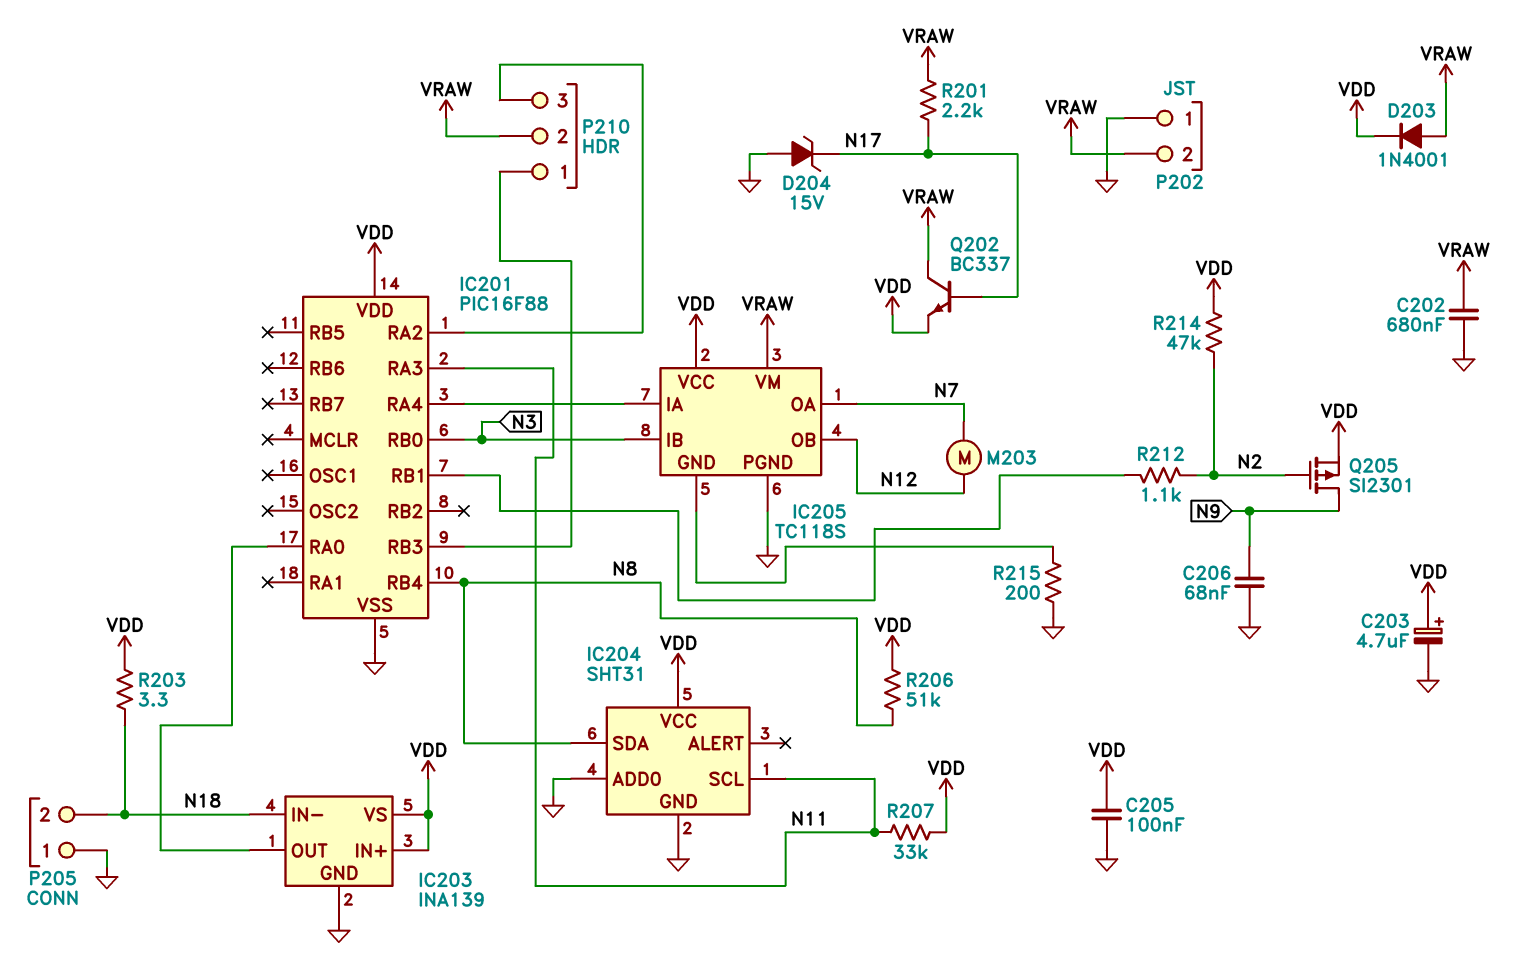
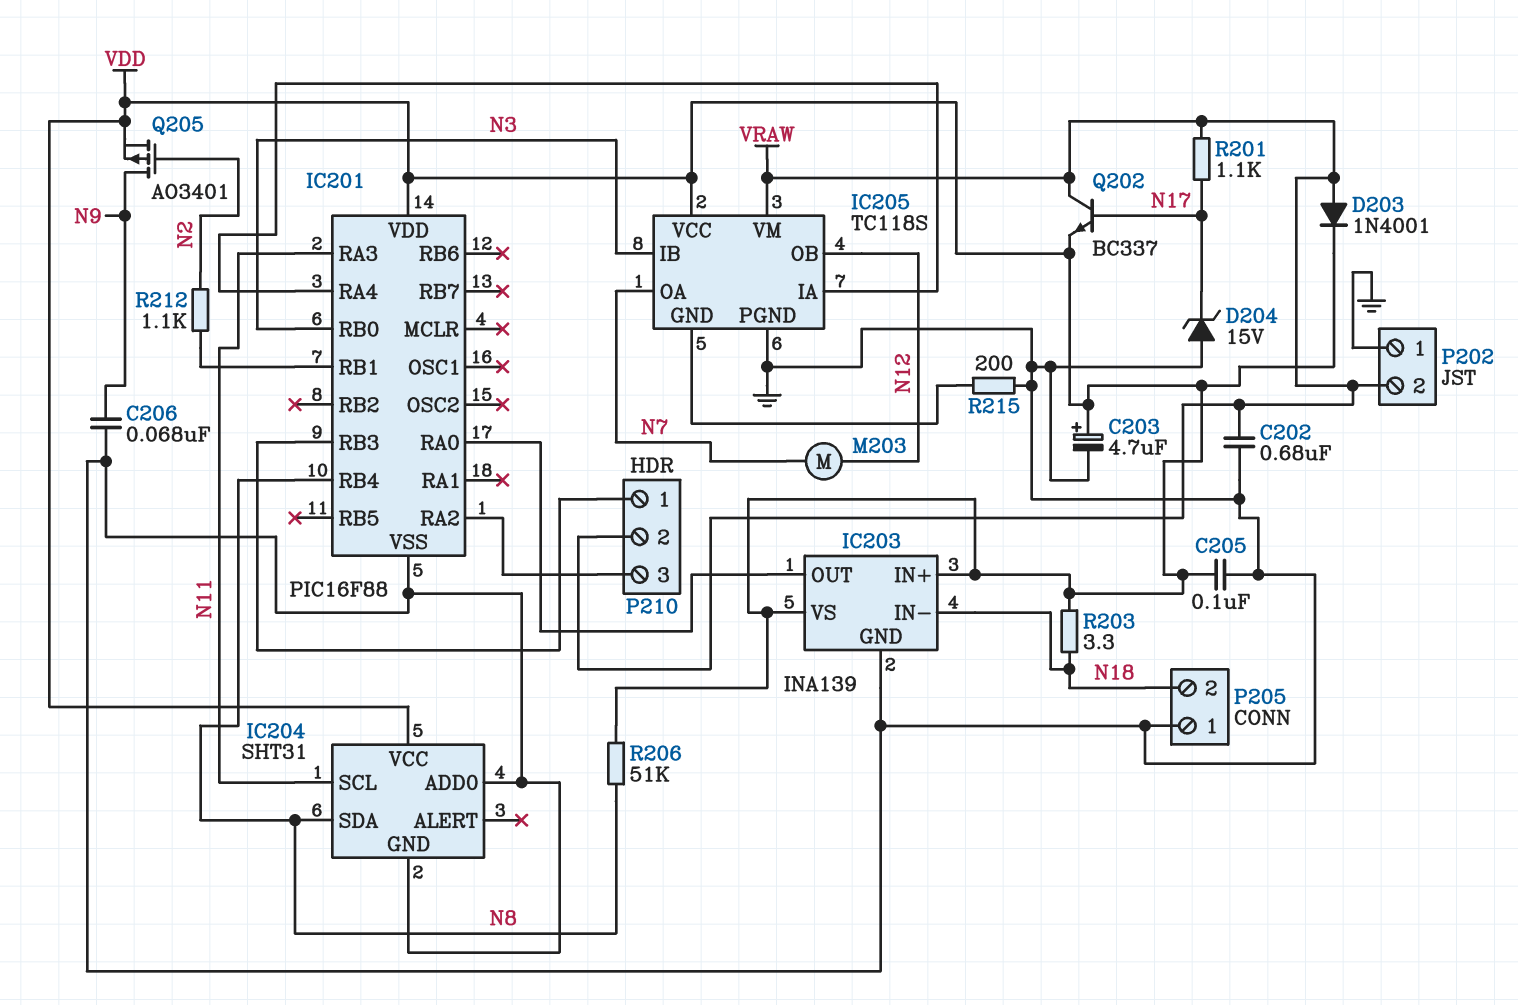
Q205: PMOS SI2301 (G N2, D N9, S VDD) -> PMOS AO3401 (G N2, D N9, S VDD)
R201: 2.2k (N17, VRAW) -> 1.1k (N17, VRAW)
R207: 33k (N11, VDD) -> none
R214: 47k (N2, VDD) -> none

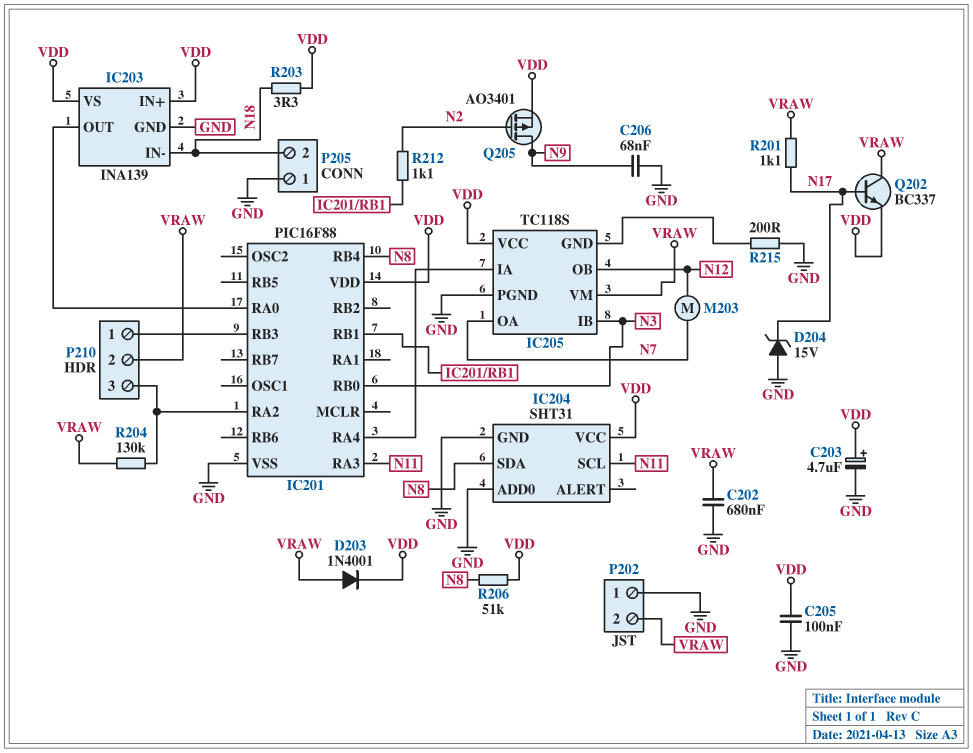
R204: none -> 130k (IC201/RA2, VRAW)

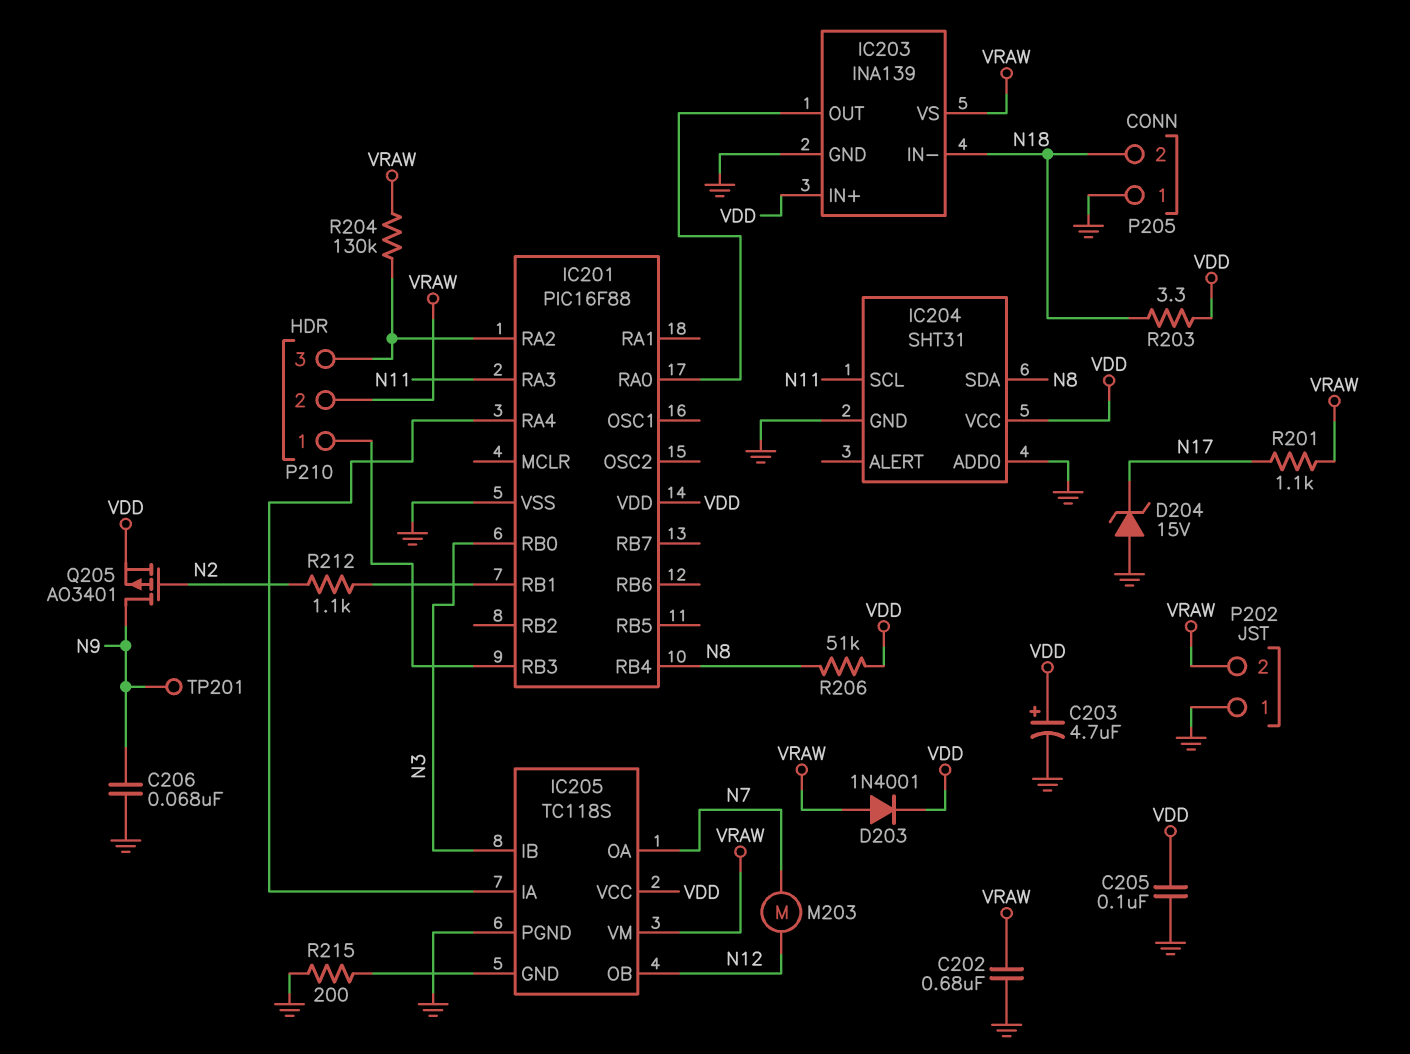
IC203 pin VS: VDD -> VRAW
Q202: NPN BC337 (B N17, C VRAW, E VDD) -> none
TP201: none -> test point (N9)

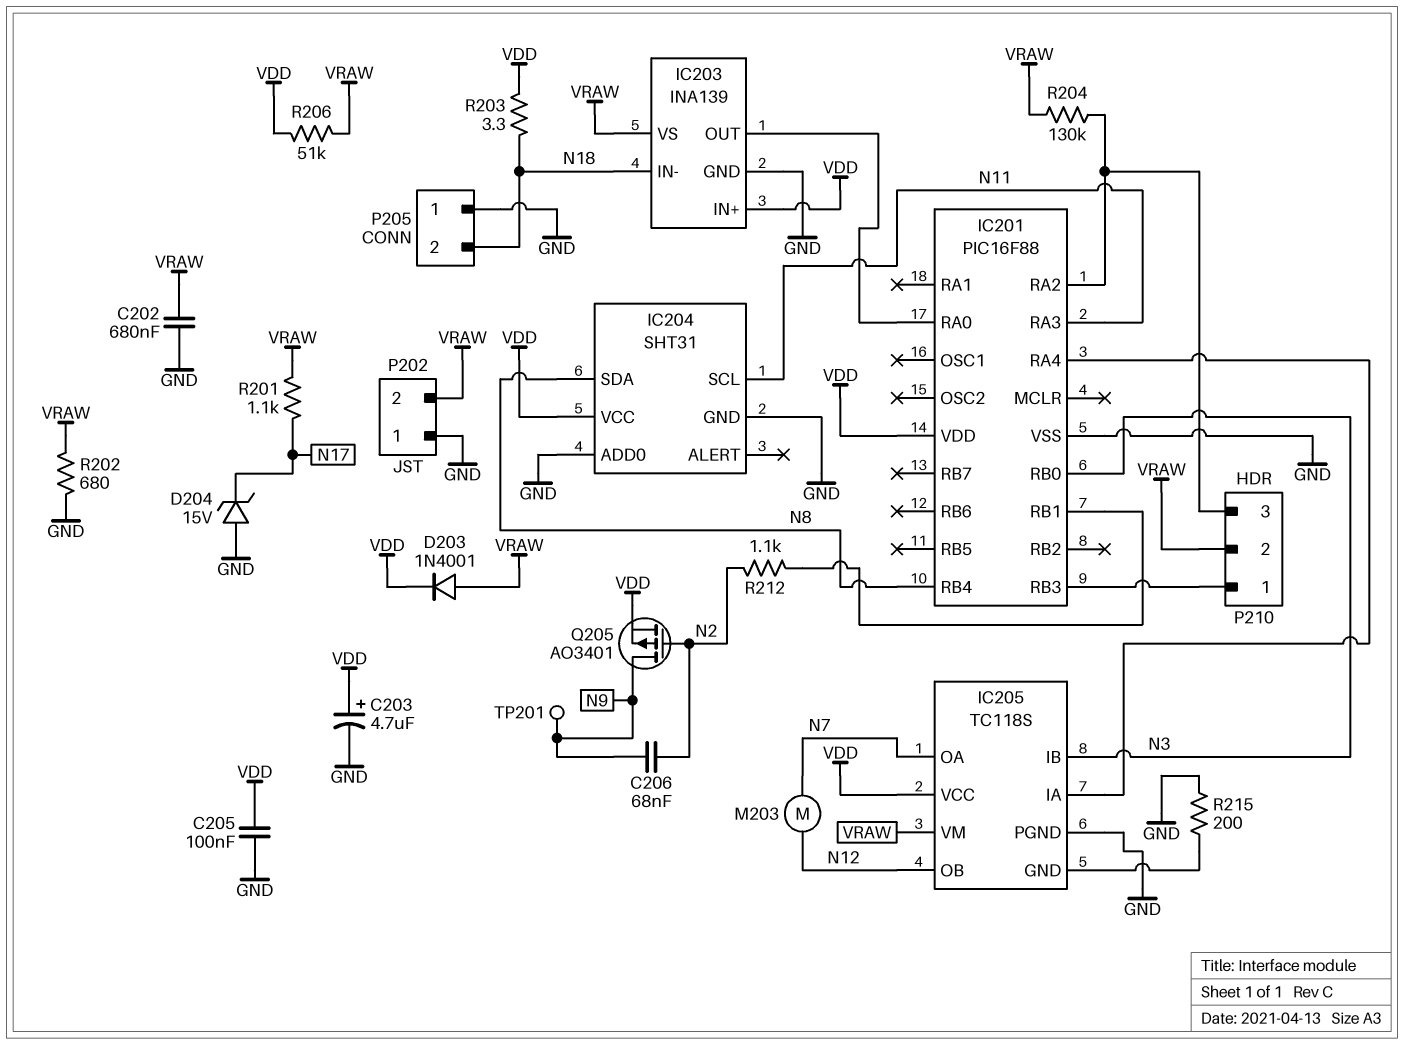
C206: 68nF (GND, N9) -> 68nF (N2, N9)
R202: none -> 680 (GND, VRAW)
R206: 51k (N8, VDD) -> 51k (VDD, VRAW)

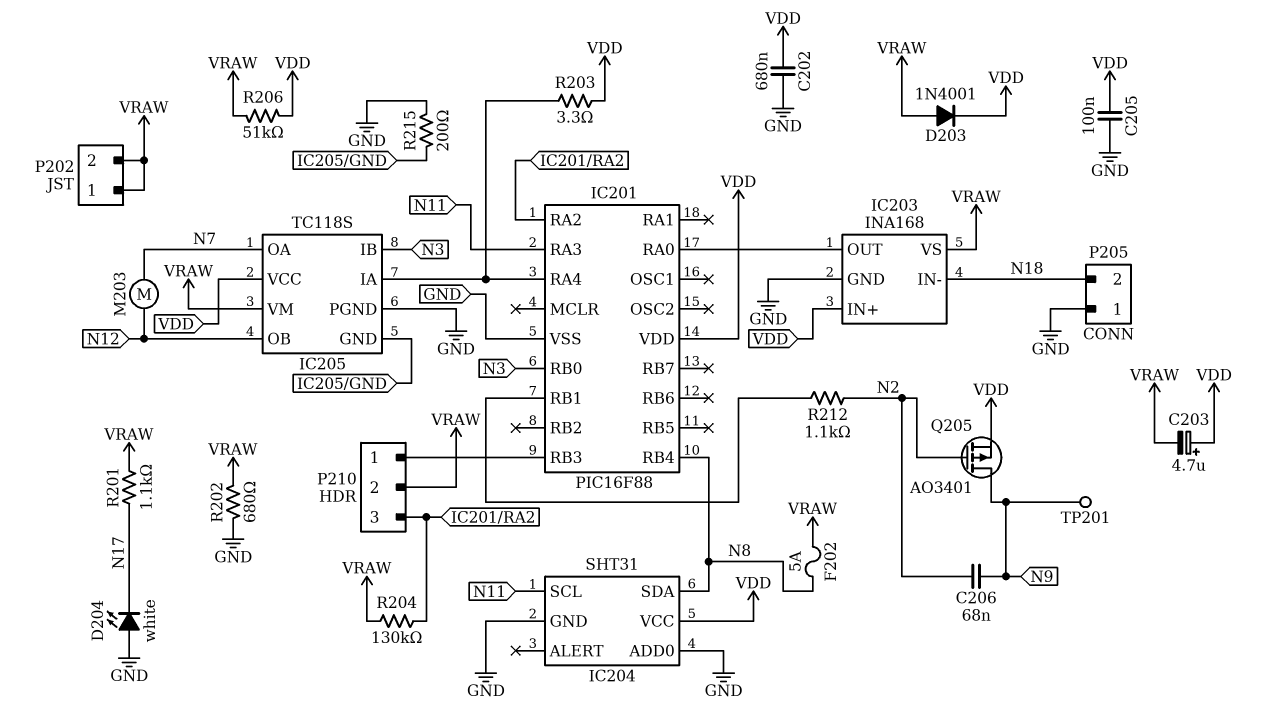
C202: 680nF (GND, VRAW) -> 680nF (GND, VDD)
C203: 4.7uF (plus VDD, minus GND) -> 4.7uF (plus VDD, minus VRAW)
D204: zener 15V (A GND, K N17) -> LED white (A GND, K N17)
F202: none -> 5A (N8, VRAW)
IC203: INA139 -> INA168
P202 pin 1: GND -> VRAW
R203: 3.3 (N18, VDD) -> 3.3 (IC201/RA4, VDD)

